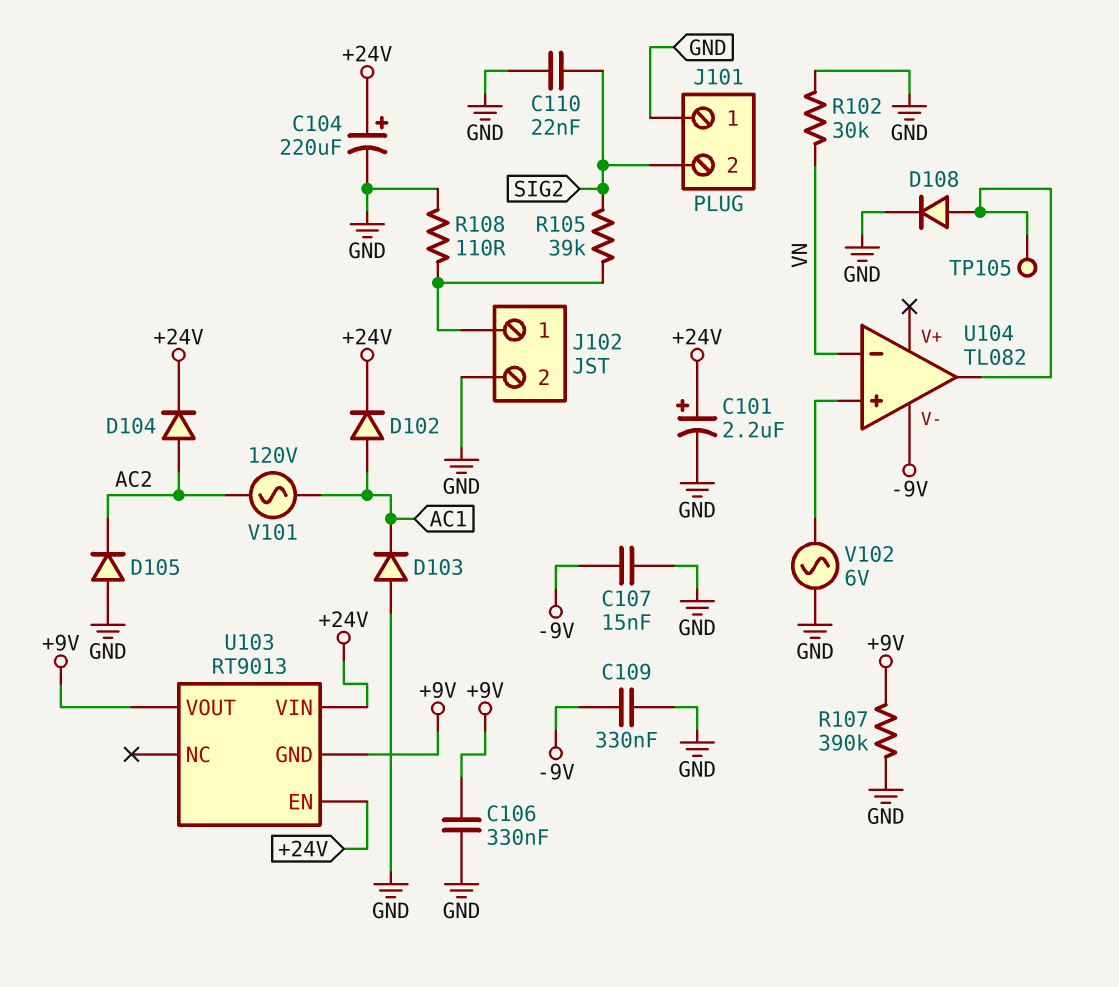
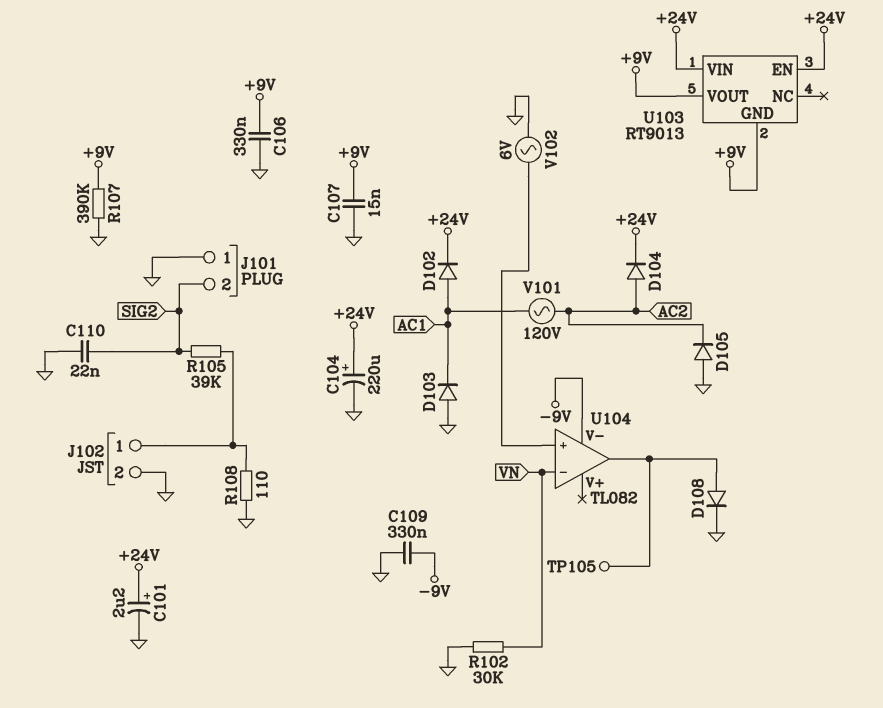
C107: 15nF (-9V, GND) -> 15nF (+9V, GND)

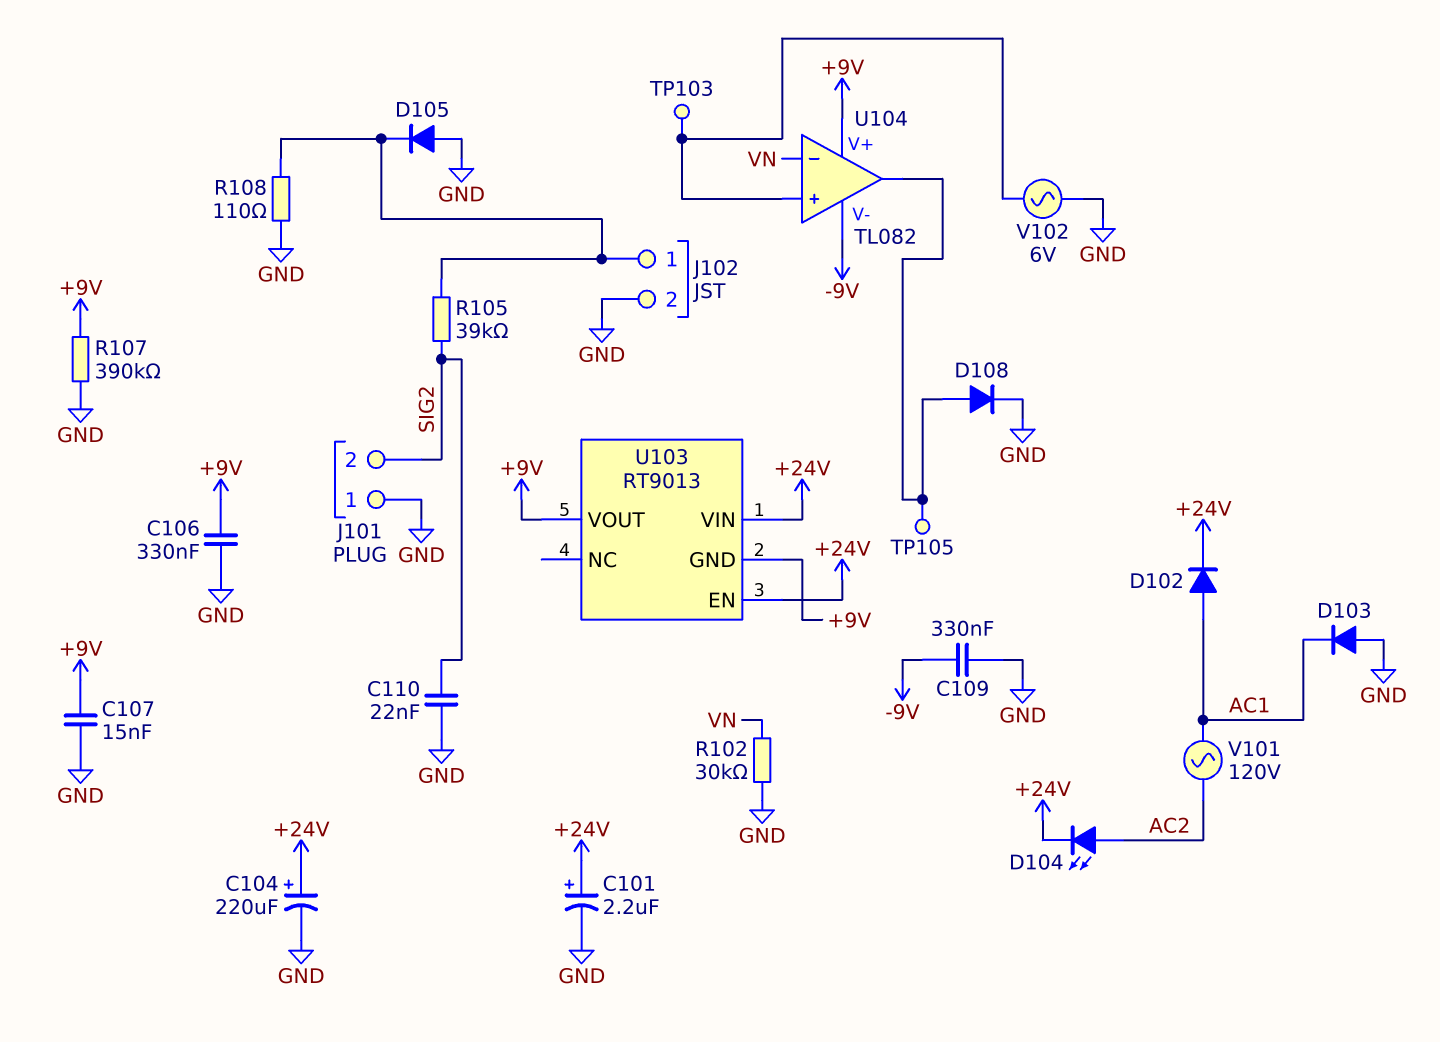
D104: diode (A AC2, K +24V) -> LED (A AC2, K +24V)
D105: diode (A GND, K AC2) -> diode (A GND, K J102/1)
TP103: none -> test point (U104/in+)
U104 pin V+: none -> +9V

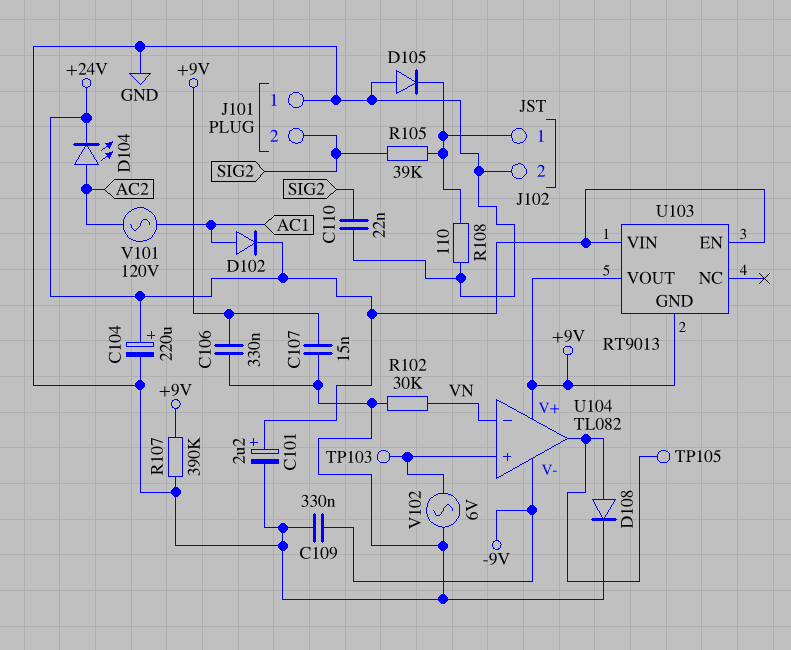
D103: diode (A GND, K AC1) -> none

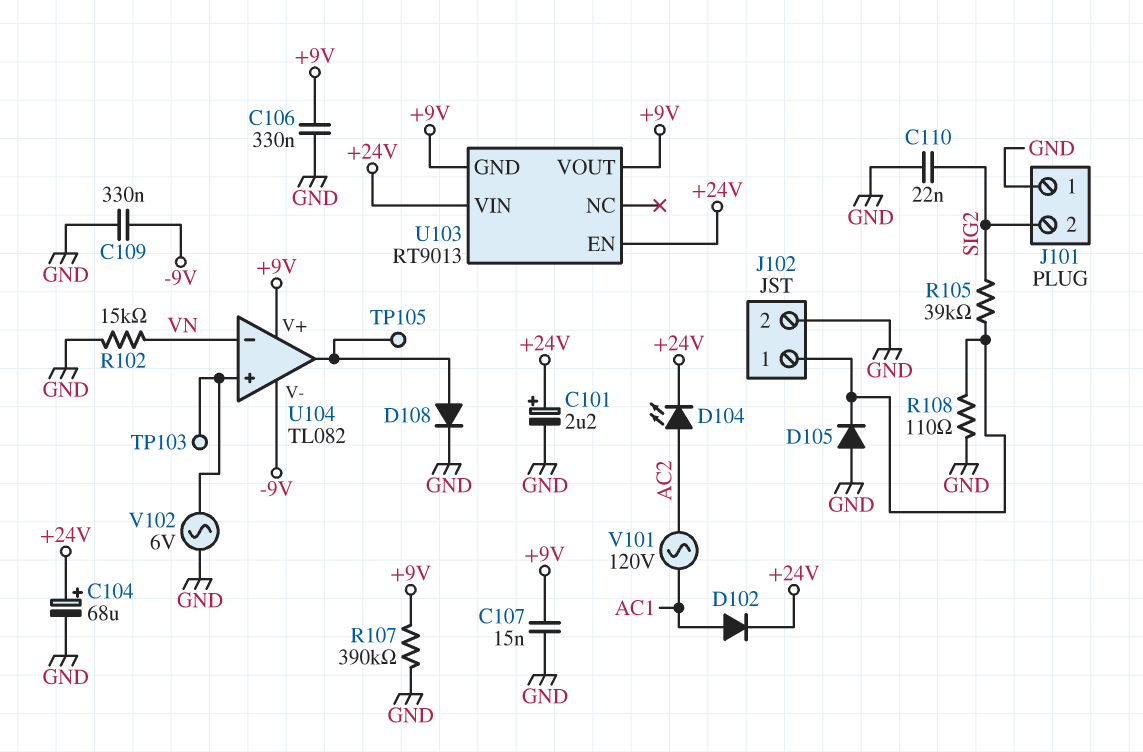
C104: 220uF (plus +24V, minus GND) -> 68uF (plus +24V, minus GND)
R102: 30k (GND, VN) -> 15k (GND, VN)

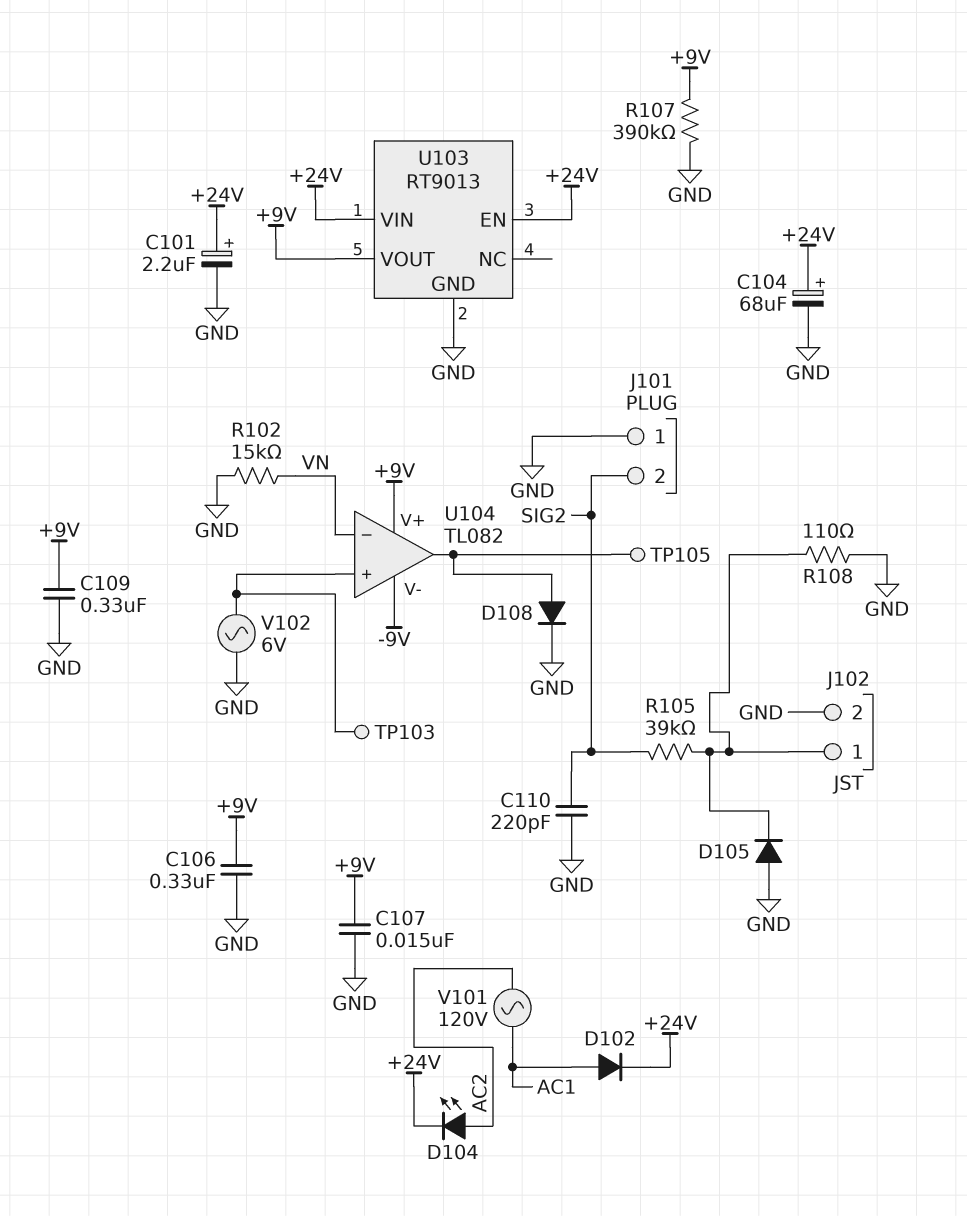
C109: 330nF (-9V, GND) -> 330nF (+9V, GND)
C110: 22nF (GND, SIG2) -> 220pF (GND, SIG2)
U103 pin GND: +9V -> GND

